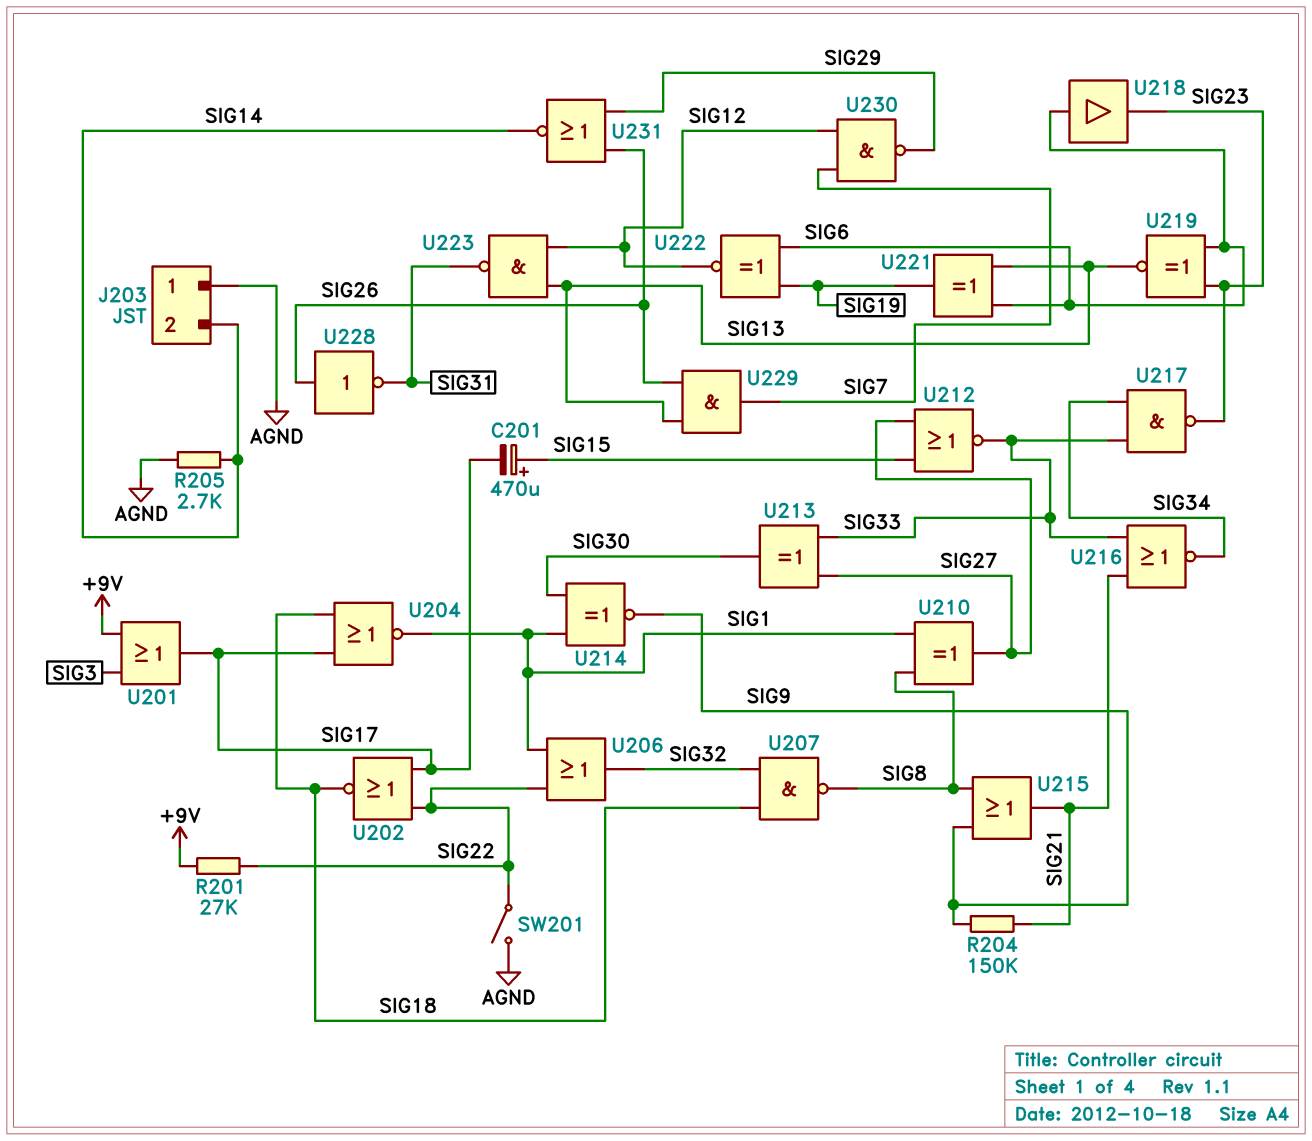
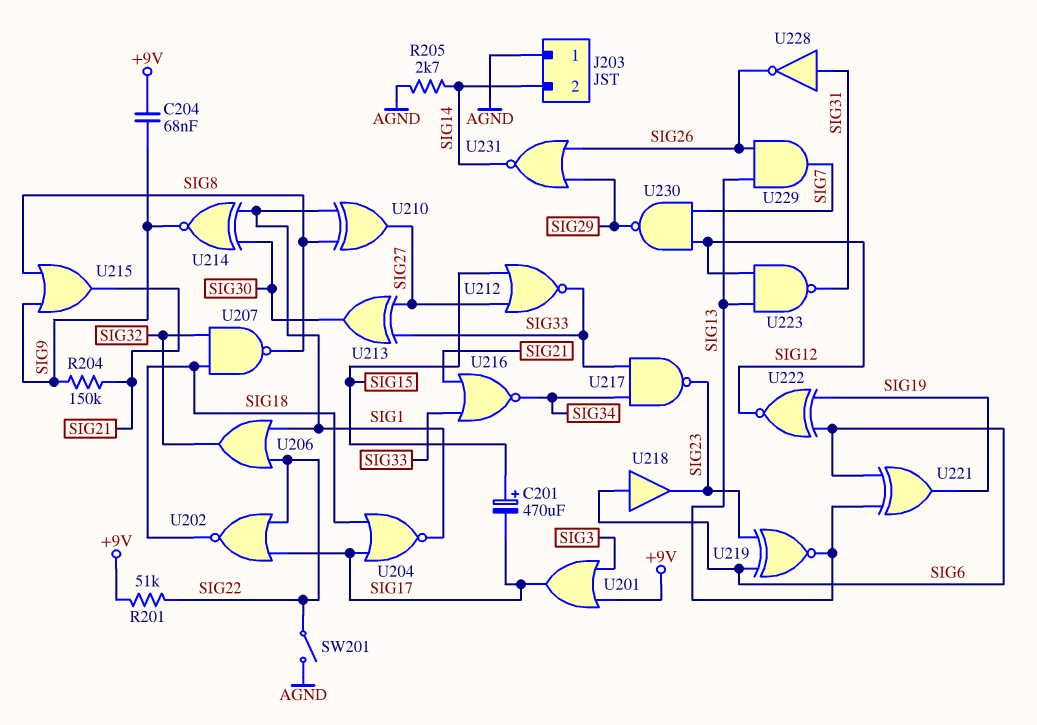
C204: none -> 68nF (+9V, SIG9)
R201: 27k (+9V, SIG22) -> 51k (+9V, SIG22)
U228: NOT (in SIG26, out SIG31) -> NOT (in SIG31, out SIG26)

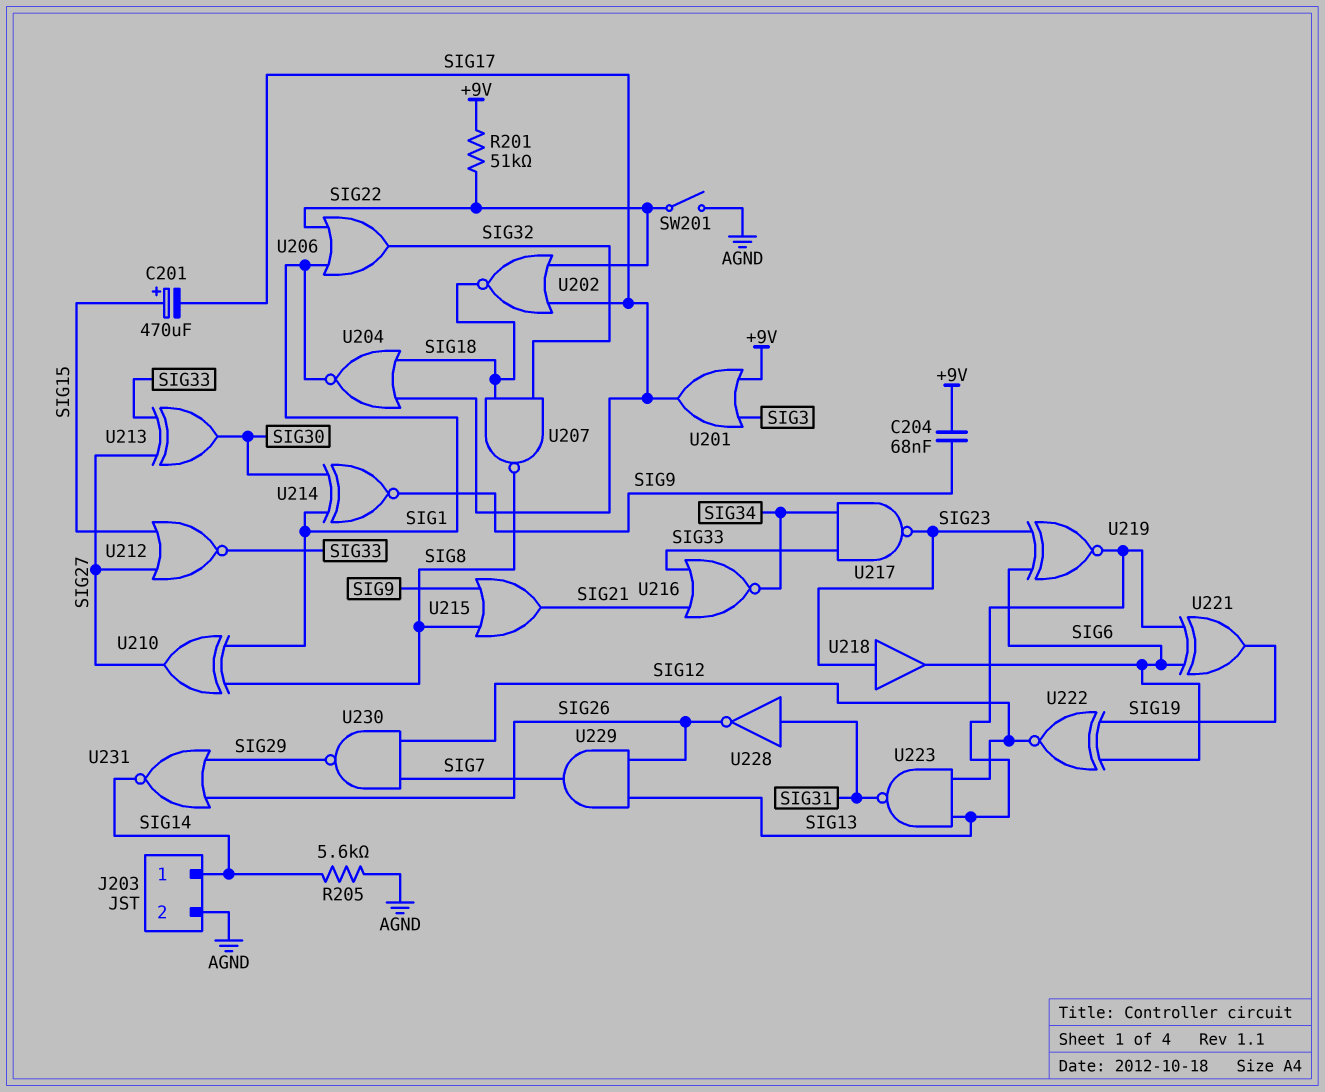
J203 pin 1: AGND -> SIG14
J203 pin 2: SIG14 -> AGND
R204: 150k (SIG9, SIG21) -> none
R205: 2.7k (AGND, SIG14) -> 5.6k (AGND, SIG14)
U218: buffer (in SIG6, out SIG23) -> buffer (in SIG23, out SIG6)

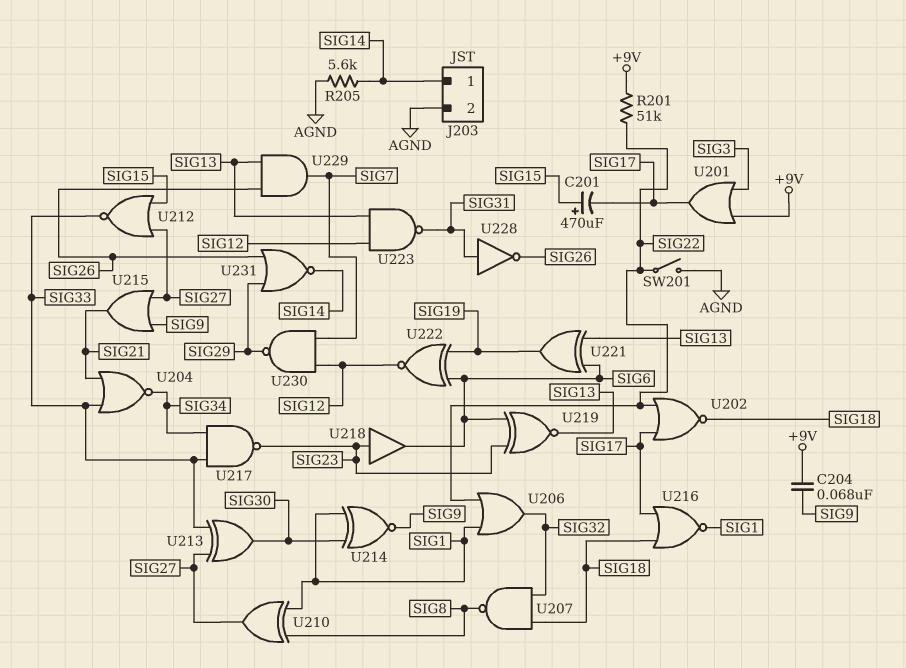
U204: NOR (in SIG17, in SIG18, out SIG1) -> NOR (in SIG21, in SIG33, out SIG34)
U215: OR (in SIG8, in SIG9, out SIG21) -> OR (in SIG9, in SIG27, out SIG21)
U216: NOR (in SIG21, in SIG33, out SIG34) -> NOR (in SIG17, in SIG18, out SIG1)

